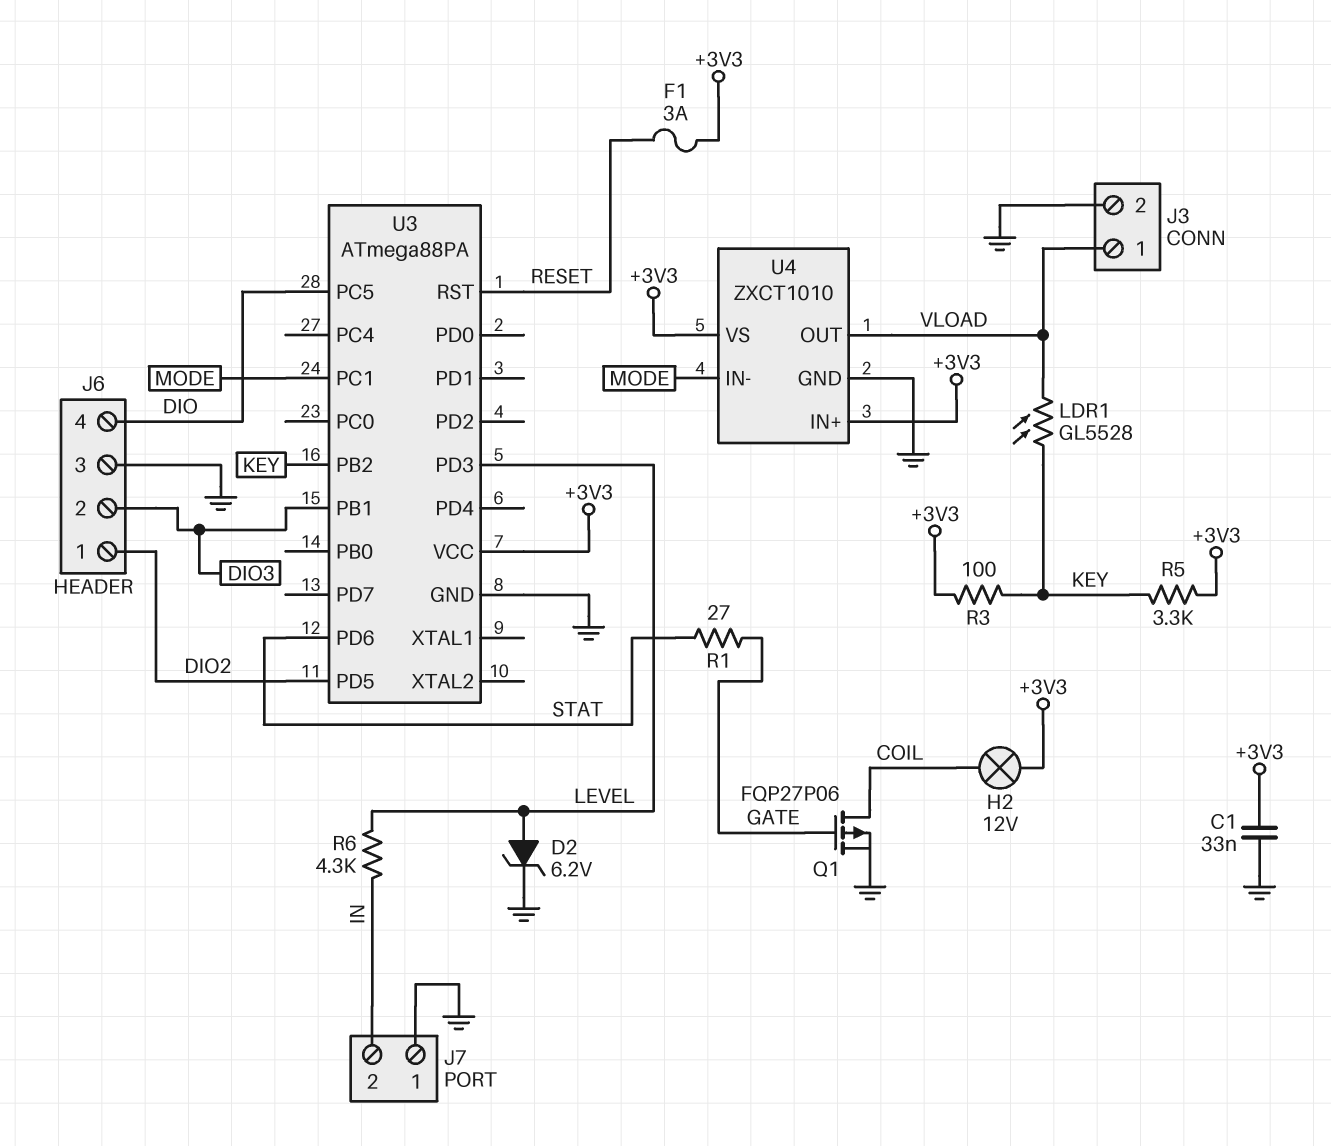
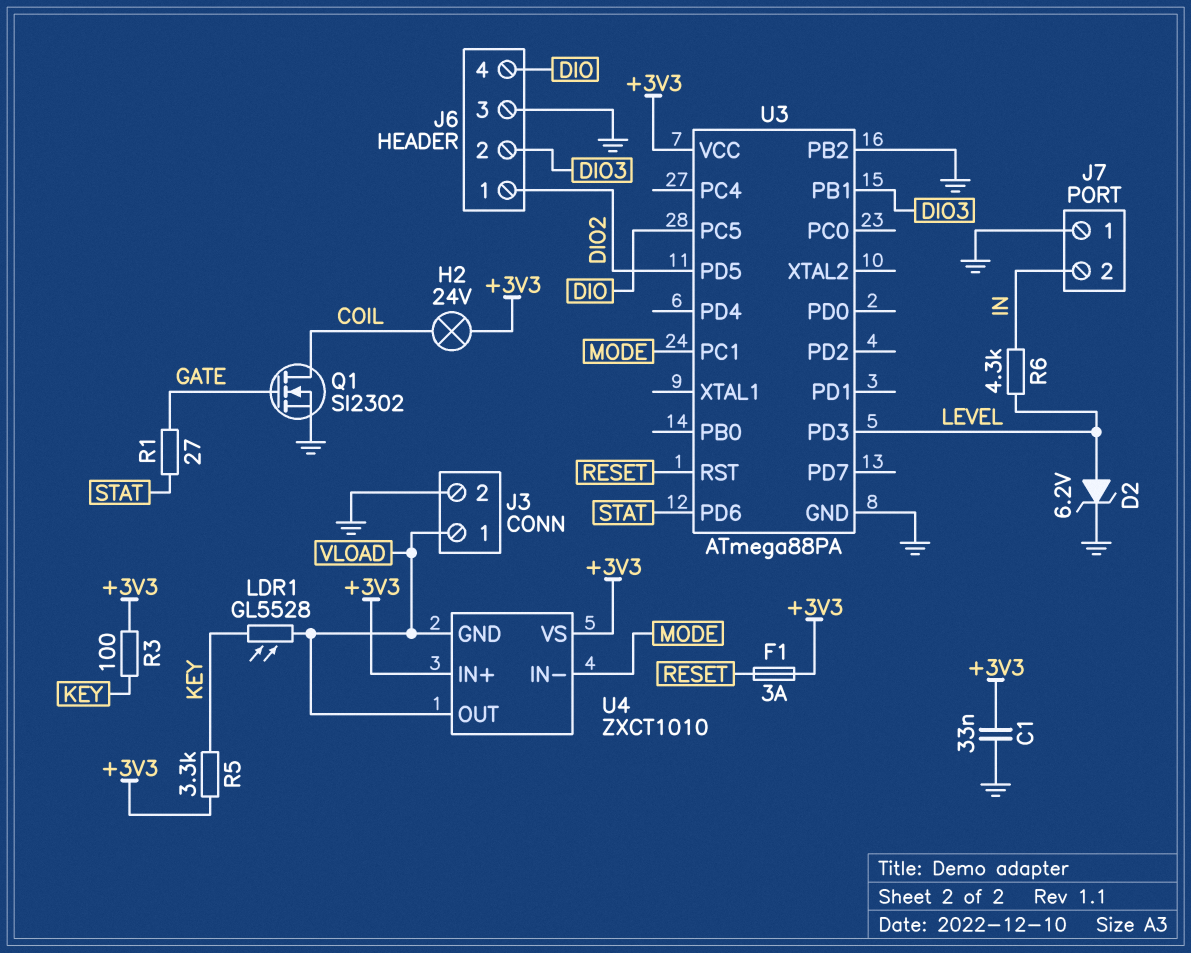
H2: lamp 12V (+3V3, COIL) -> lamp 24V (+3V3, COIL)
Q1: PMOS FQP27P06 (G GATE, D COIL, S GND) -> NMOS SI2302 (G GATE, D COIL, S GND)
U3 pin PB2: KEY -> GND
U4 pin GND: GND -> VLOAD

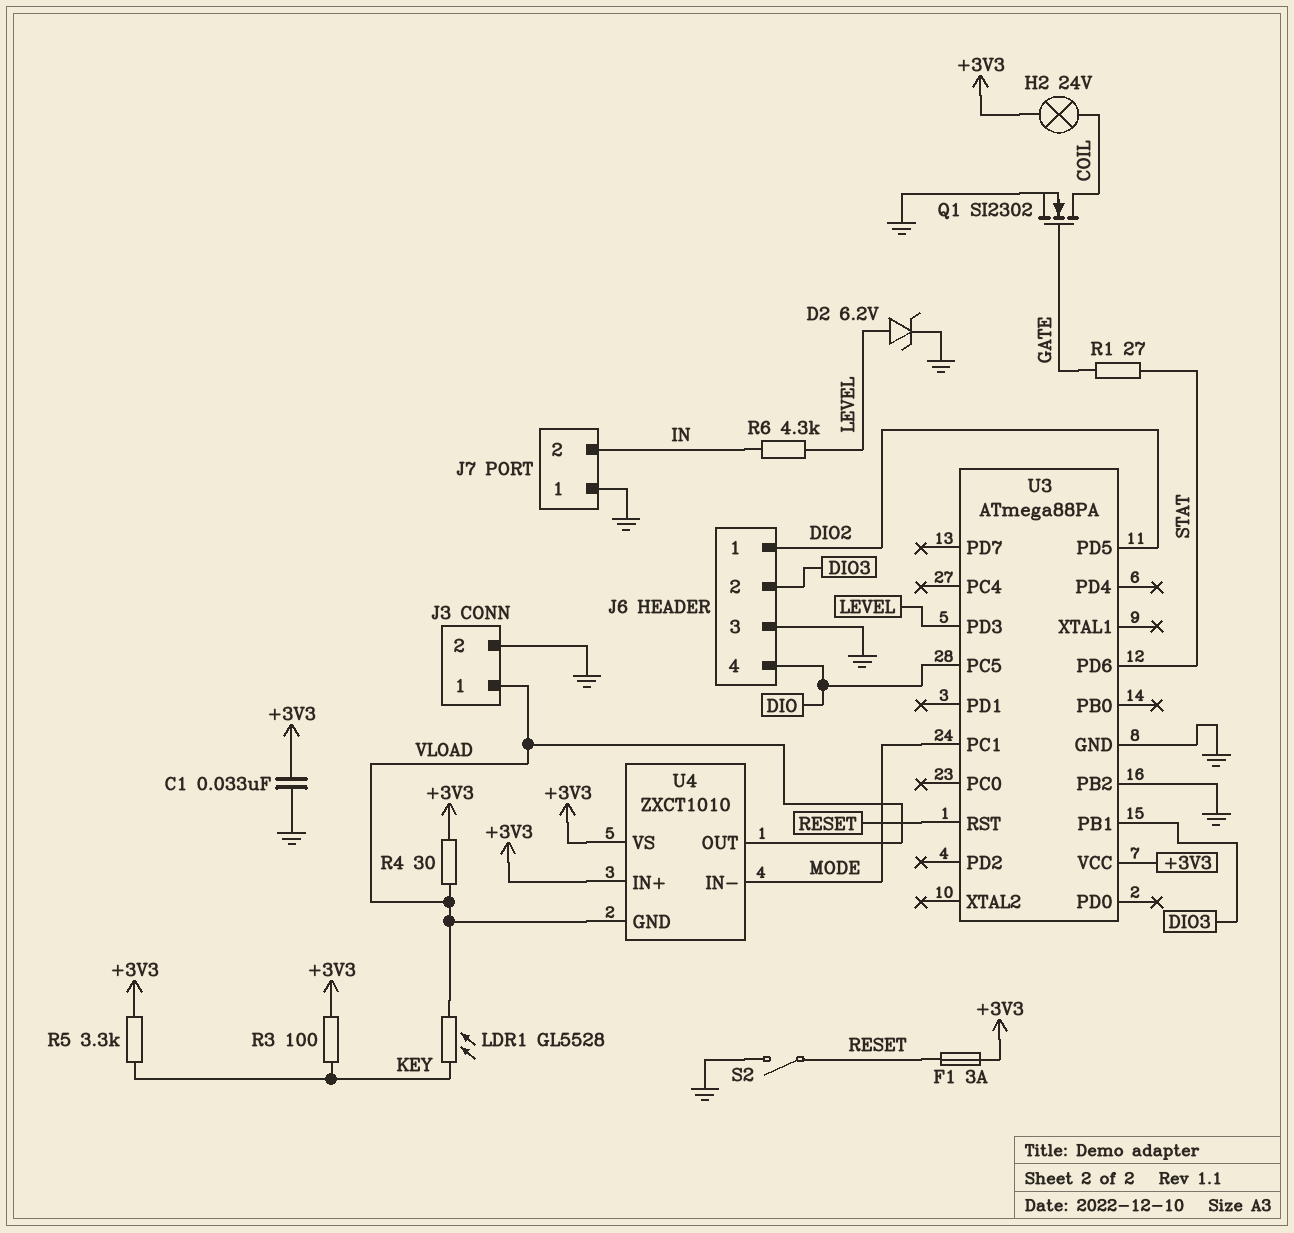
R4: none -> 30 (+3V3, VLOAD)
S2: none -> switch (GND, RESET)

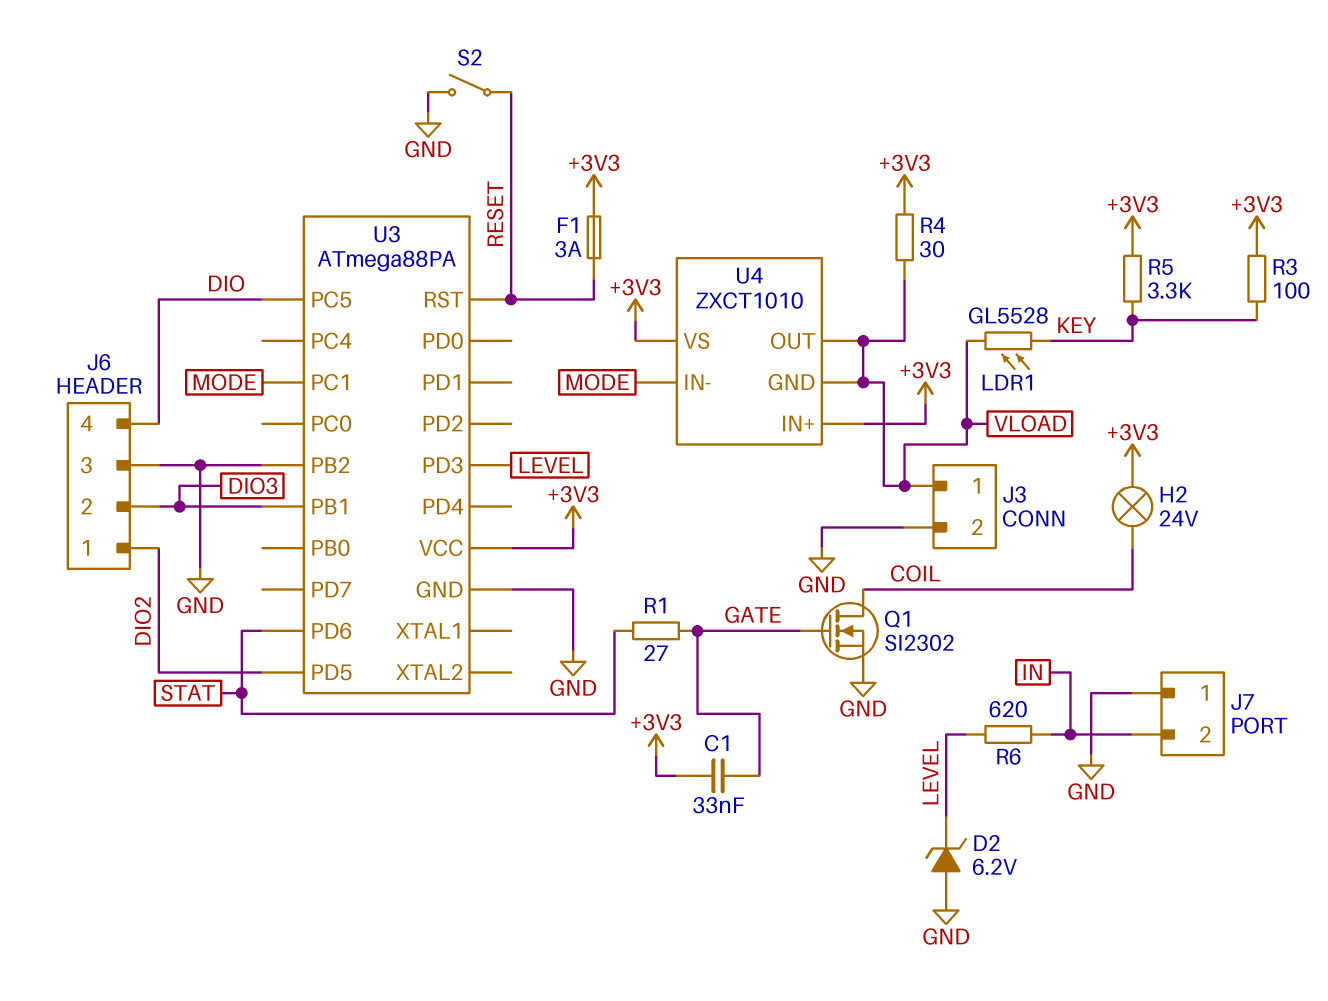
C1: 33nF (+3V3, GND) -> 33nF (+3V3, GATE)
D2: zener 6.2V (A LEVEL, K GND) -> zener 6.2V (A GND, K LEVEL)
R6: 4.3k (IN, LEVEL) -> 620 (IN, LEVEL)

